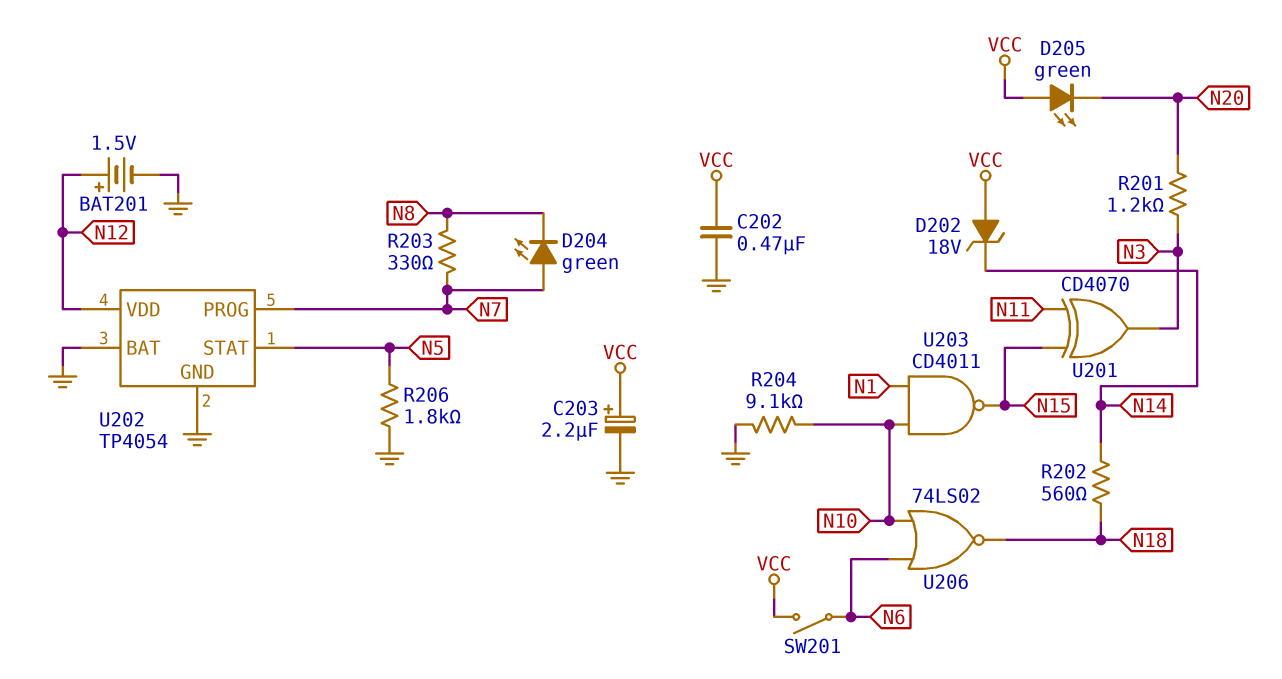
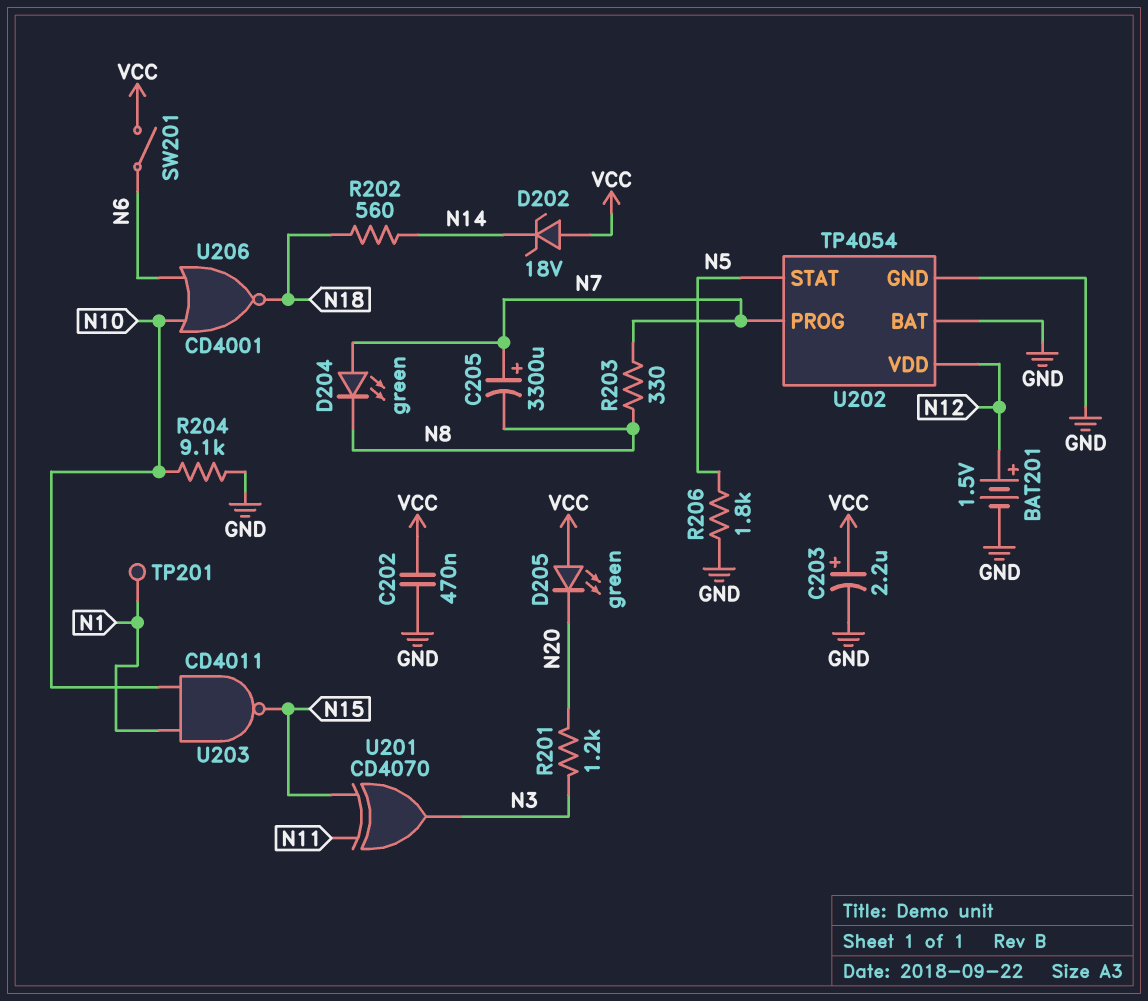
C205: none -> 3300uF (plus N7, minus N8)
TP201: none -> test point (N1)
U206: NOR 74LS02 (in N6, in N10, out N18) -> NOR CD4001 (in N6, in N10, out N18)

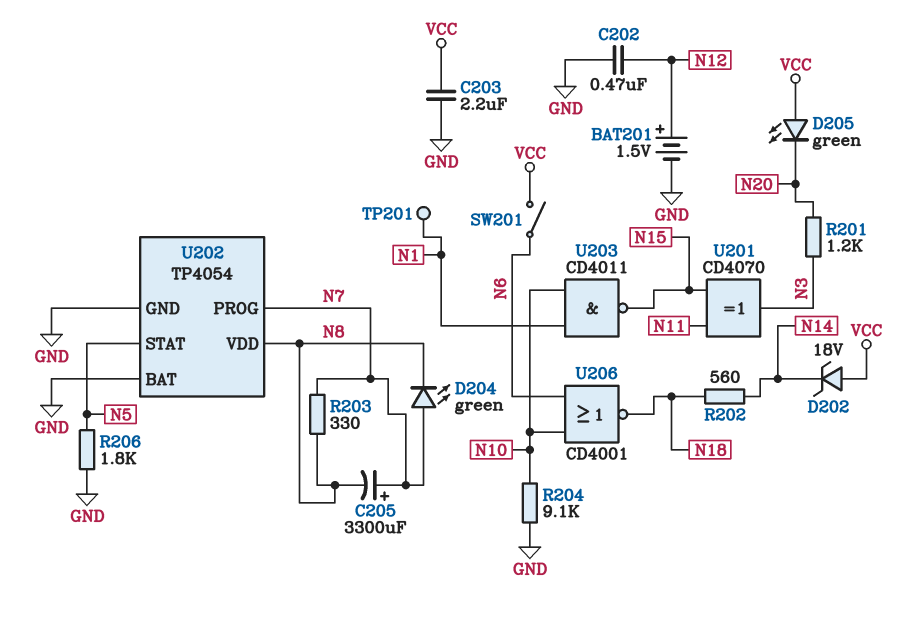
C202: 470nF (GND, VCC) -> 470nF (GND, N12)
C203: 2.2uF (plus VCC, minus GND) -> 2.2uF (GND, VCC)
U202 pin VDD: N12 -> N8

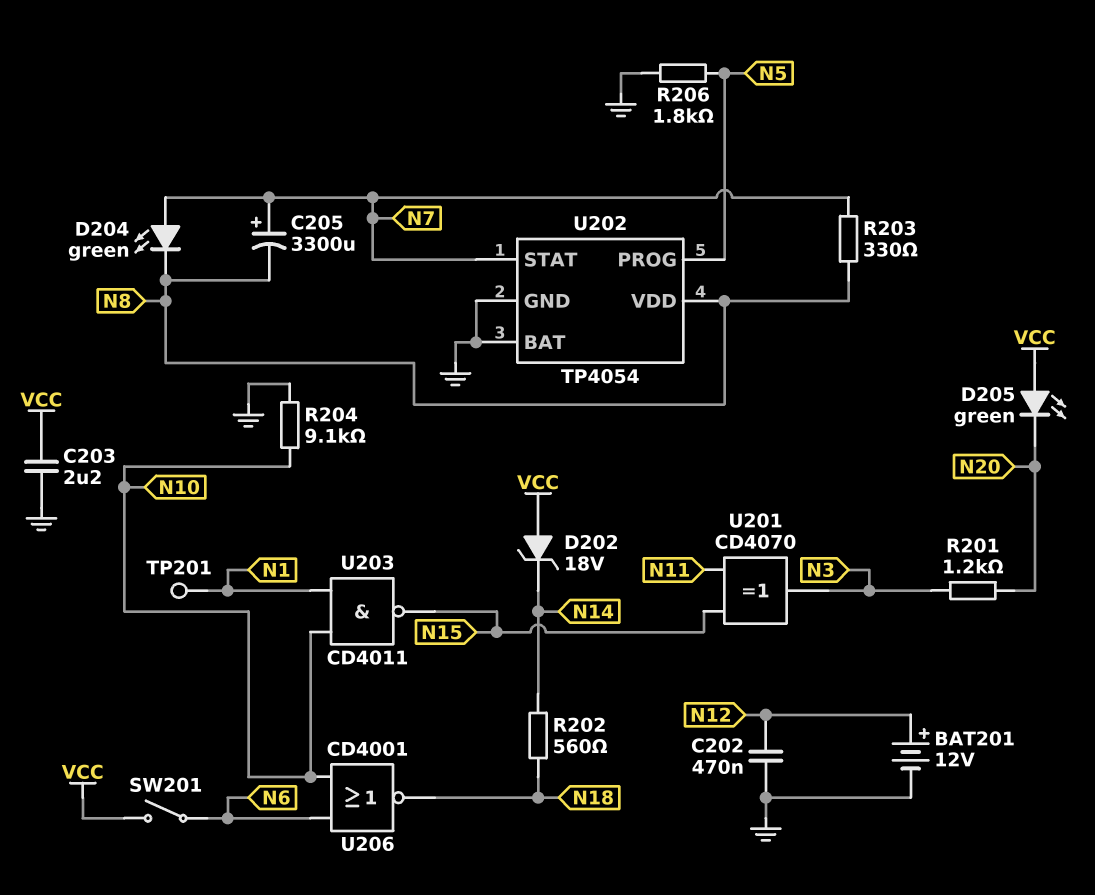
BAT201: 1.5V (plus N12, minus GND) -> 12V (plus N12, minus GND)
U202 pin PROG: N7 -> N5
U202 pin STAT: N5 -> N7

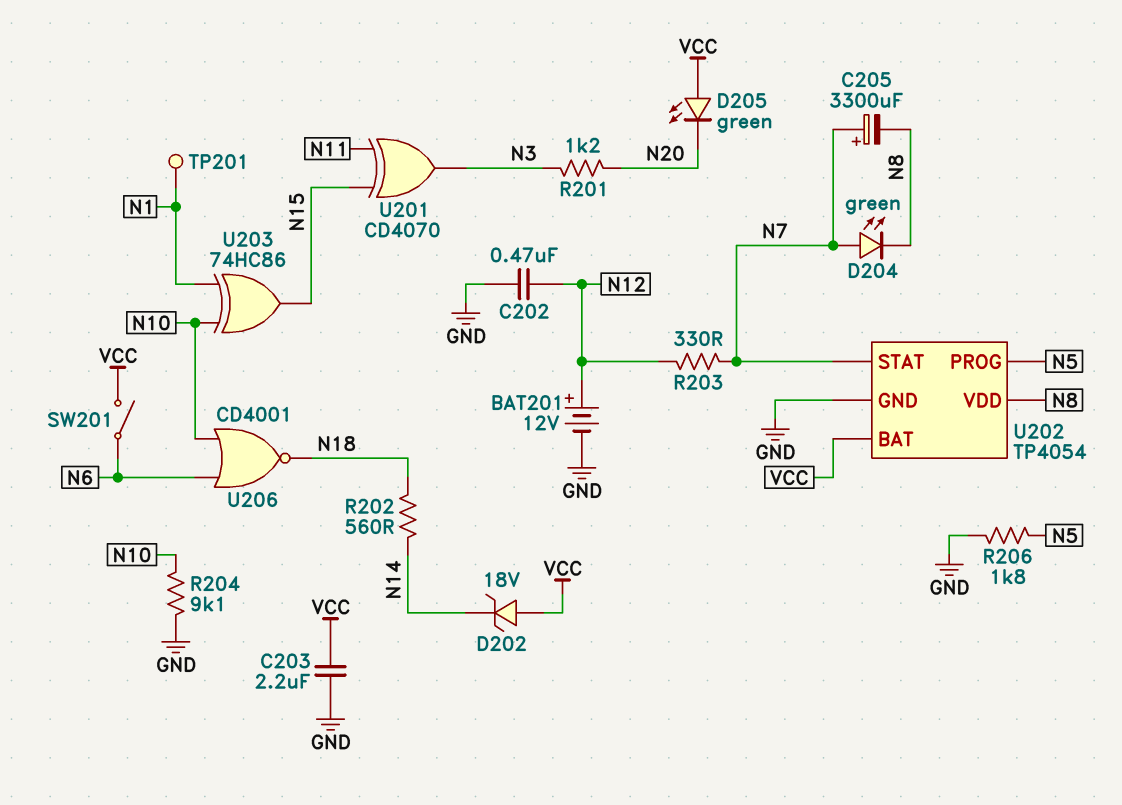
R203: 330 (N7, N8) -> 330 (N7, N12)
U202 pin BAT: GND -> VCC
U203: NAND CD4011 (in N1, in N10, out N15) -> XOR 74HC86 (in N1, in N10, out N15)

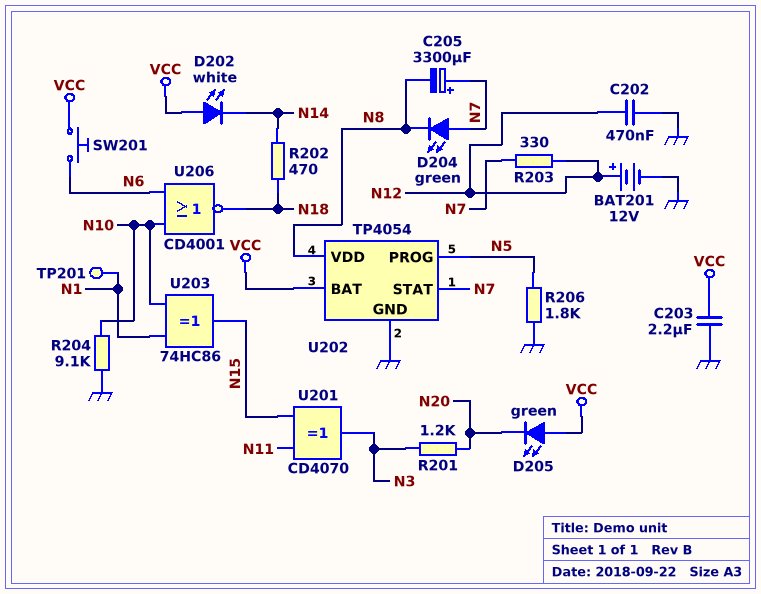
D202: zener 18V (A VCC, K N14) -> LED white (A VCC, K N14)
R202: 560 (N14, N18) -> 470 (N14, N18)
SW201: switch (N6, VCC) -> button (N6, VCC)

